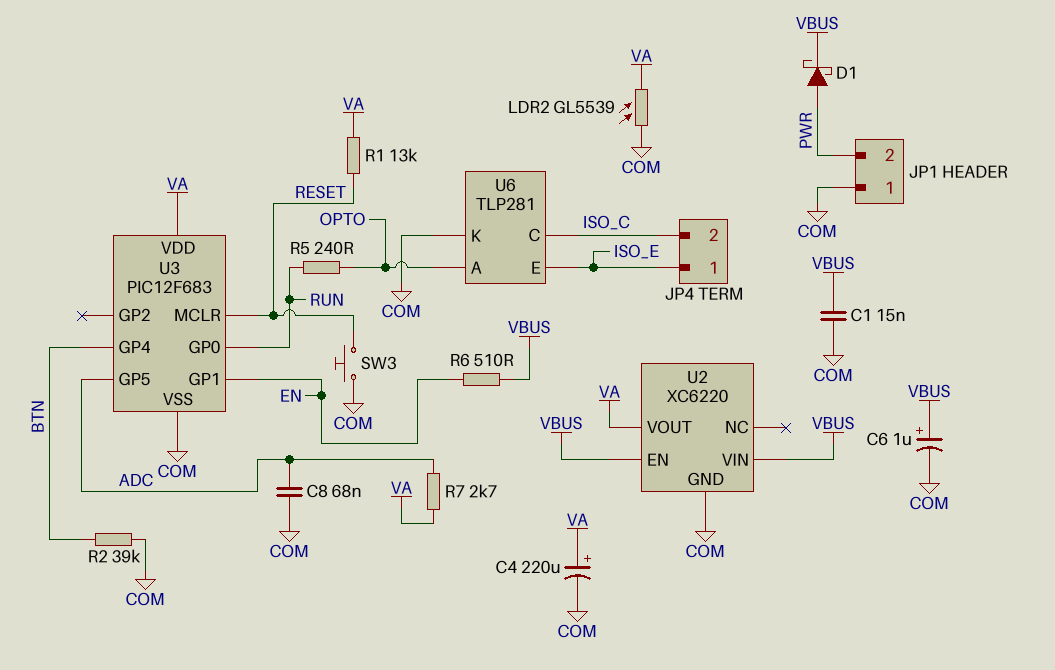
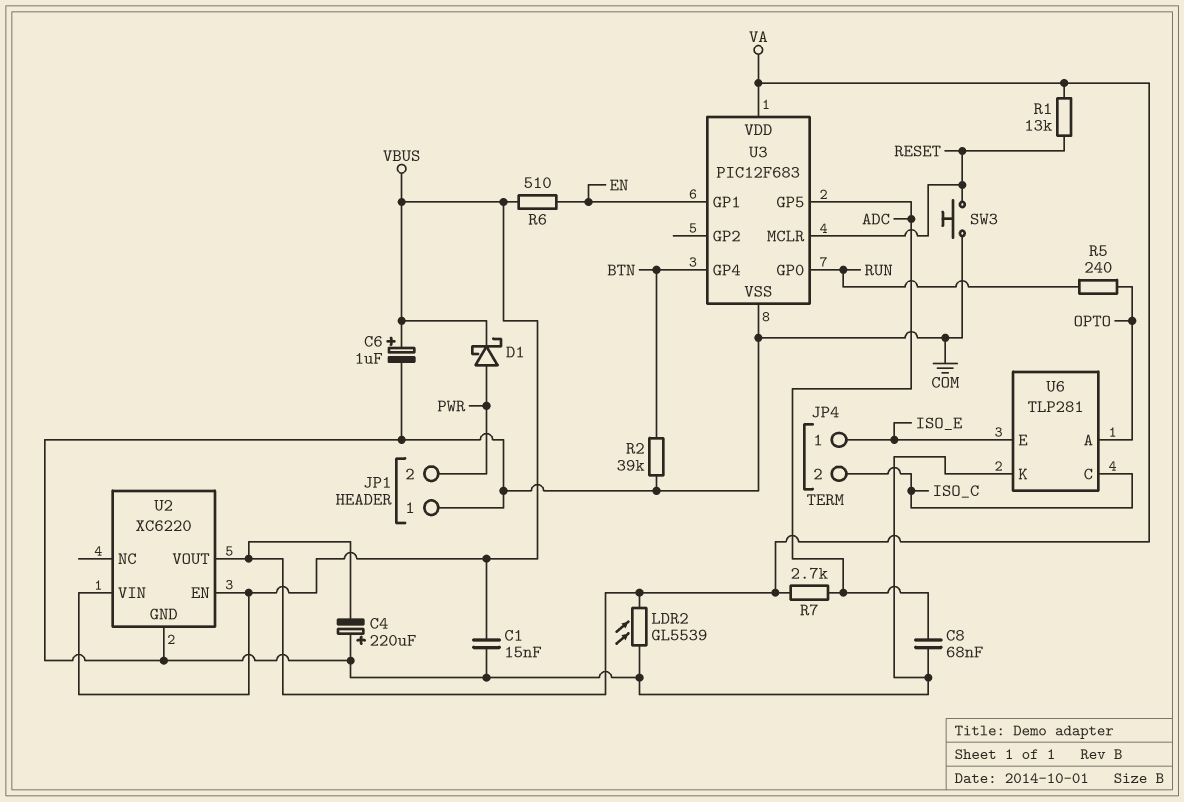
C4: 220uF (plus VA, minus COM) -> 220uF (plus COM, minus VA)

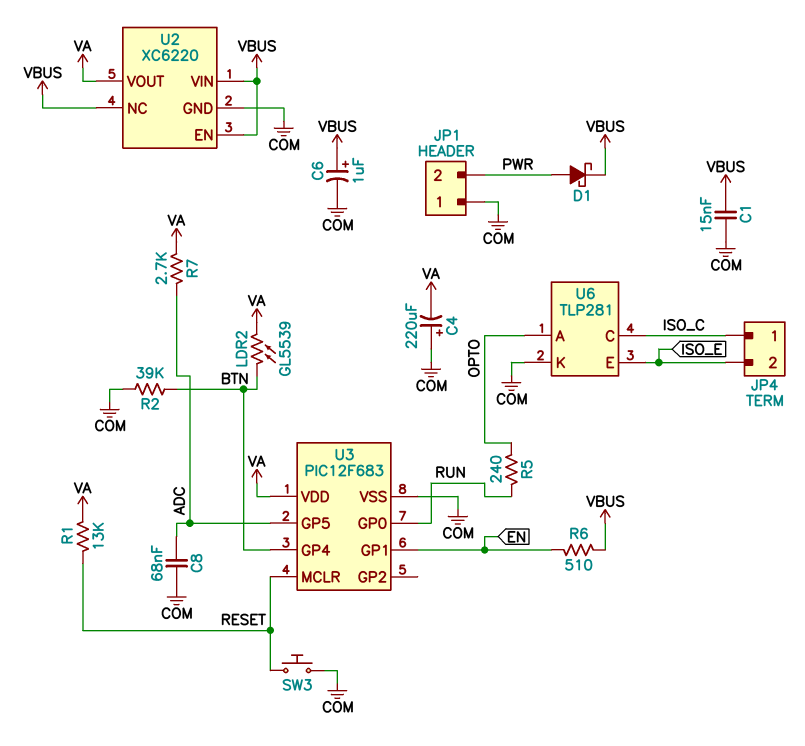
JP4 pin 1: ISO_E -> ISO_C
JP4 pin 2: ISO_C -> ISO_E
LDR2: GL5539 (COM, VA) -> GL5539 (BTN, VA)
U2 pin NC: none -> VBUS

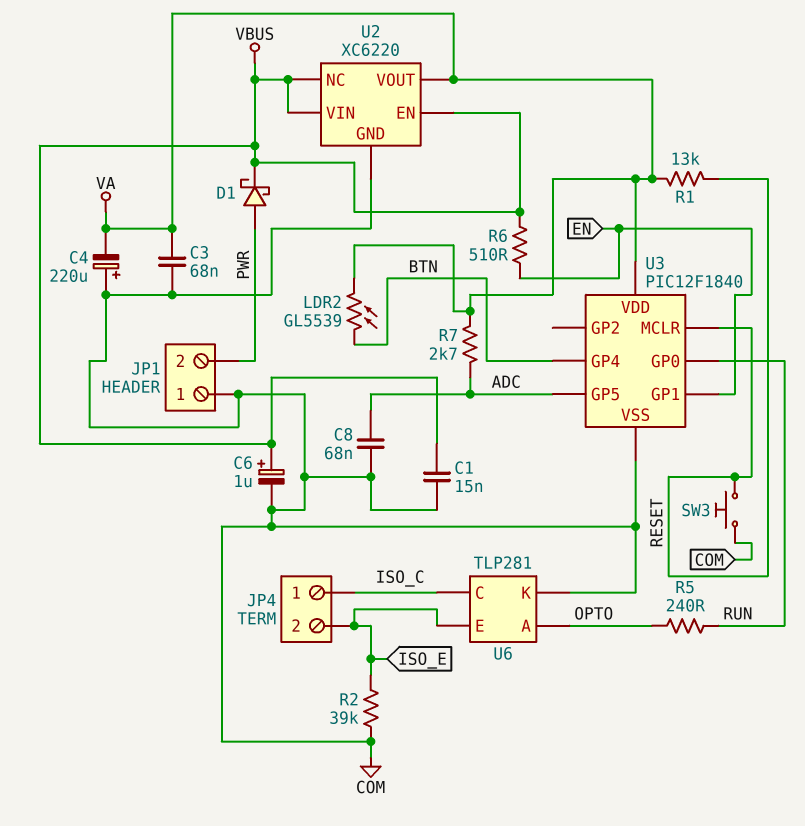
C3: none -> 68nF (COM, VA)
R2: 39k (BTN, COM) -> 39k (COM, ISO_E)
U3: PIC12F683 -> PIC12F1840

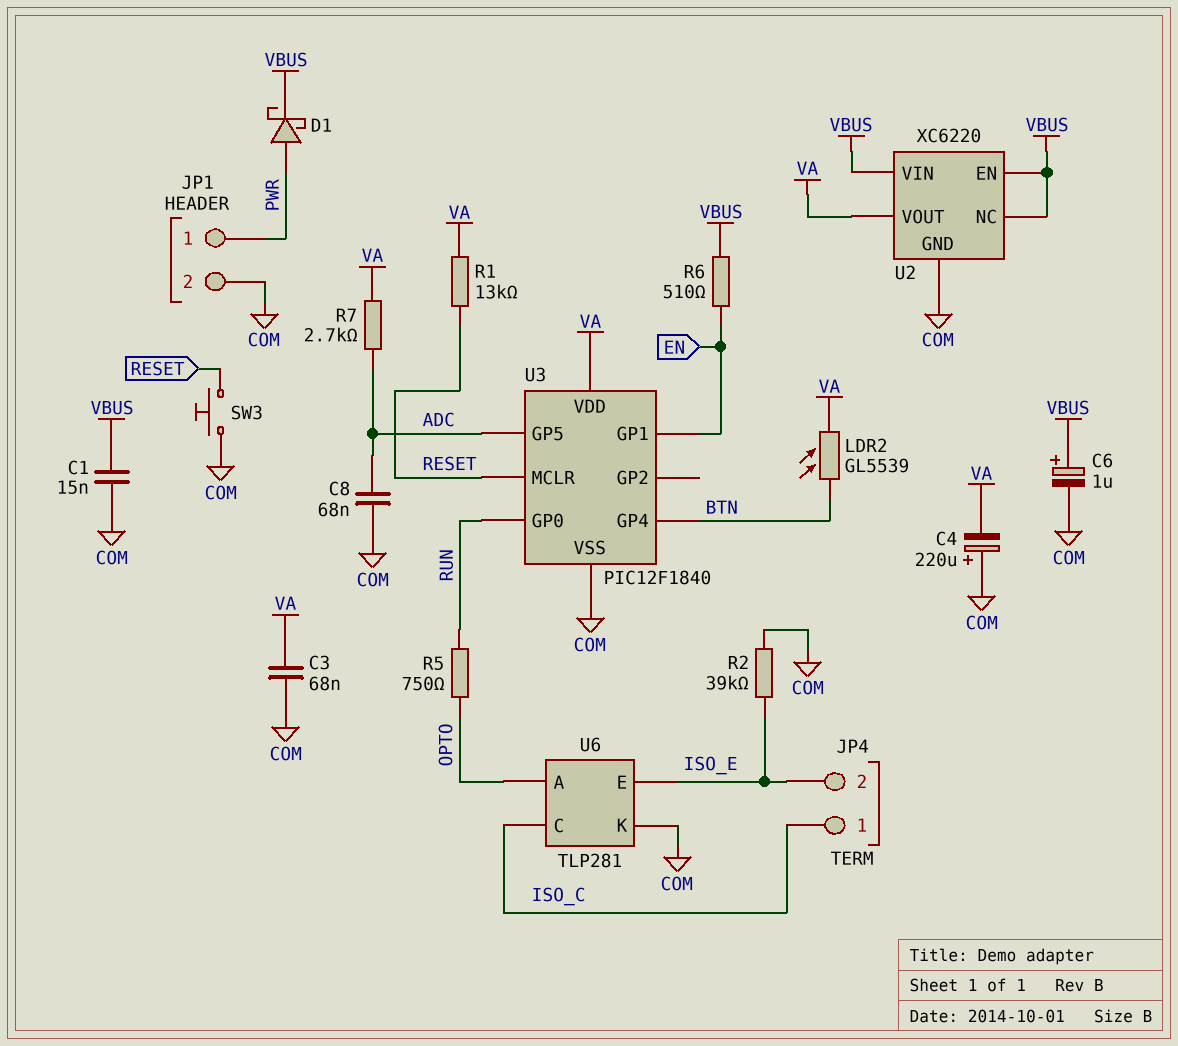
JP1 pin 1: COM -> PWR
JP1 pin 2: PWR -> COM
R5: 240 (OPTO, RUN) -> 750 (OPTO, RUN)

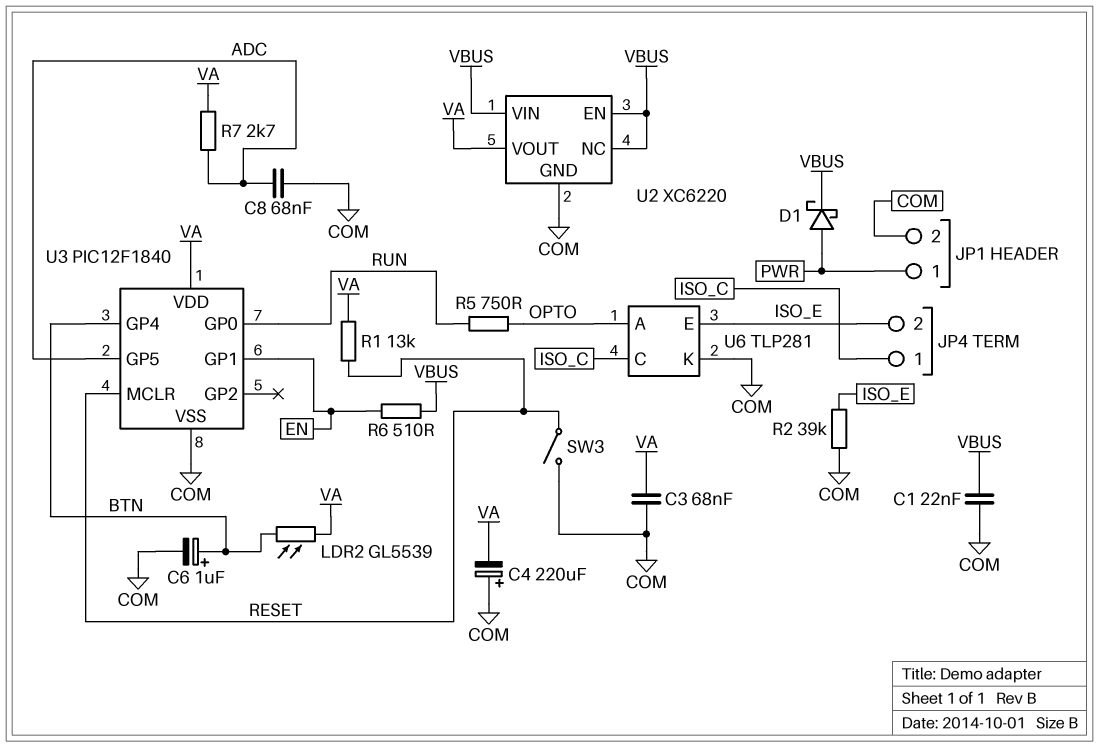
C1: 15nF (COM, VBUS) -> 22nF (COM, VBUS)
C6: 1uF (plus VBUS, minus COM) -> 1uF (plus BTN, minus COM)
SW3: button (COM, RESET) -> switch (COM, RESET)

